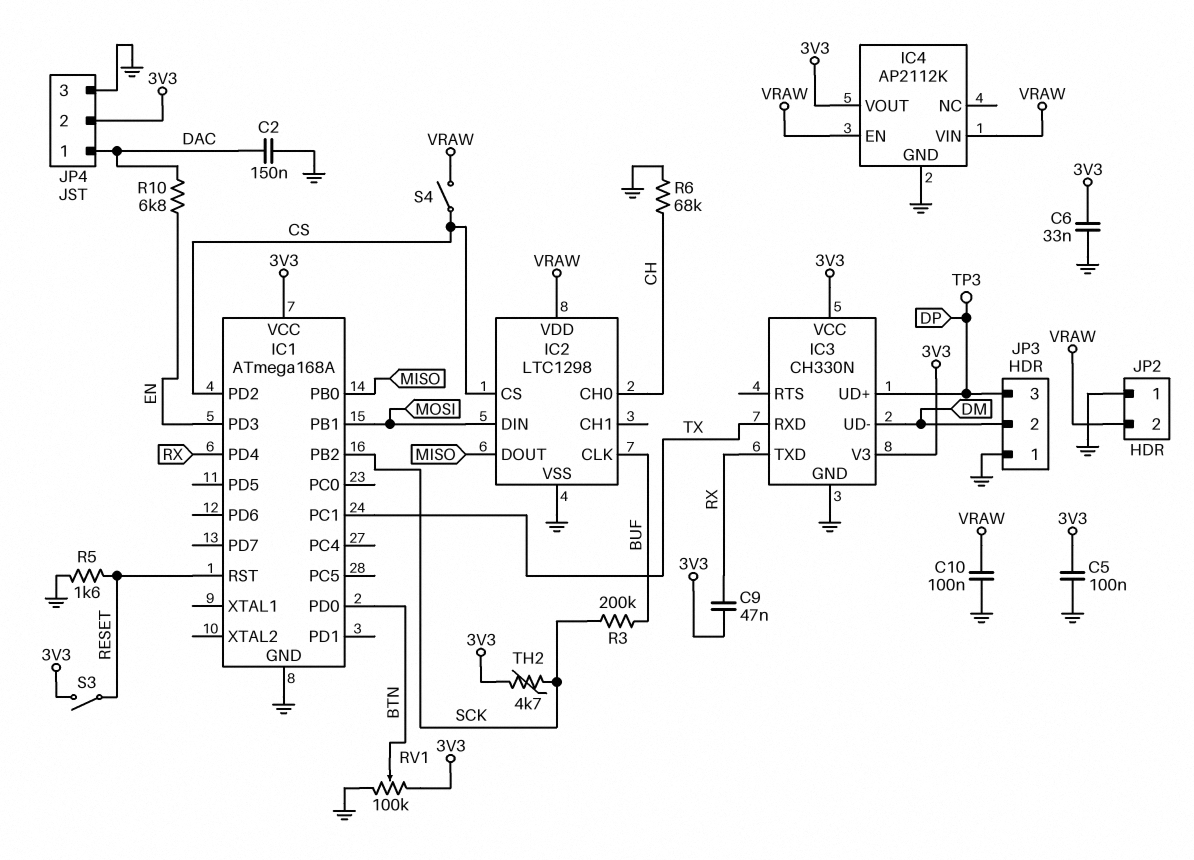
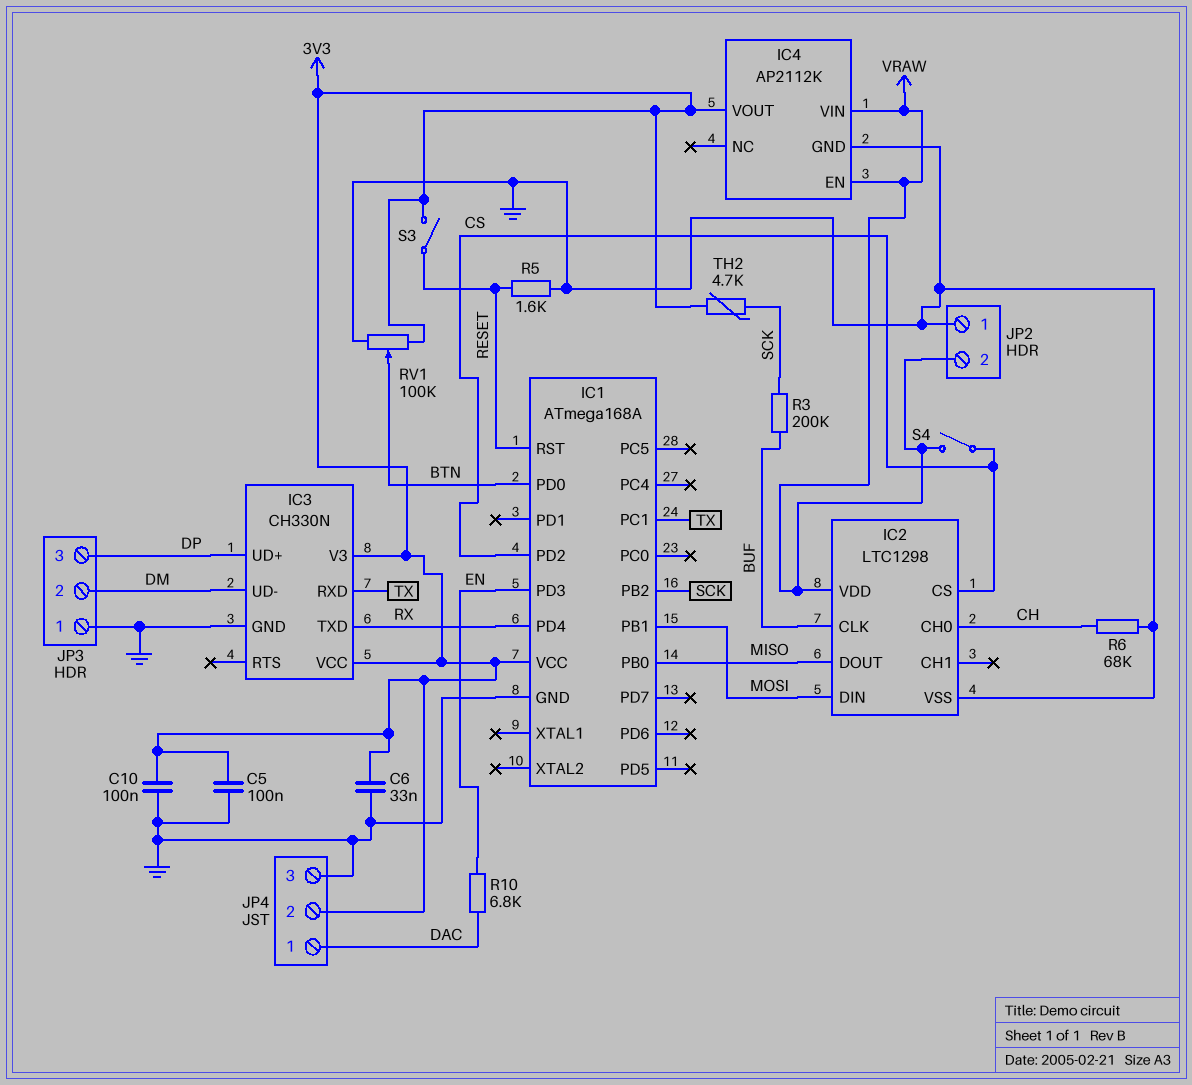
C2: 150nF (DAC, GND) -> none
C9: 47nF (3V3, RX) -> none
C10: 100nF (GND, VRAW) -> 100nF (3V3, GND)
TP3: test point (DP) -> none

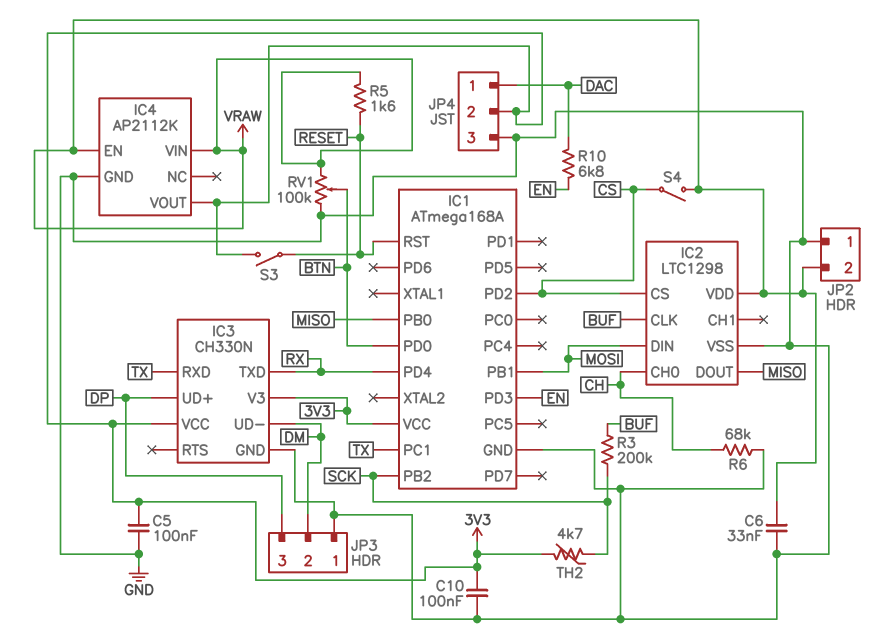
C6: 33nF (3V3, GND) -> 33nF (GND, VRAW)
R5: 1.6k (GND, RESET) -> 1.6k (RESET, VRAW)
RV1: 100k (3V3, GND, wiper BTN) -> 100k (GND, VRAW, wiper BTN)

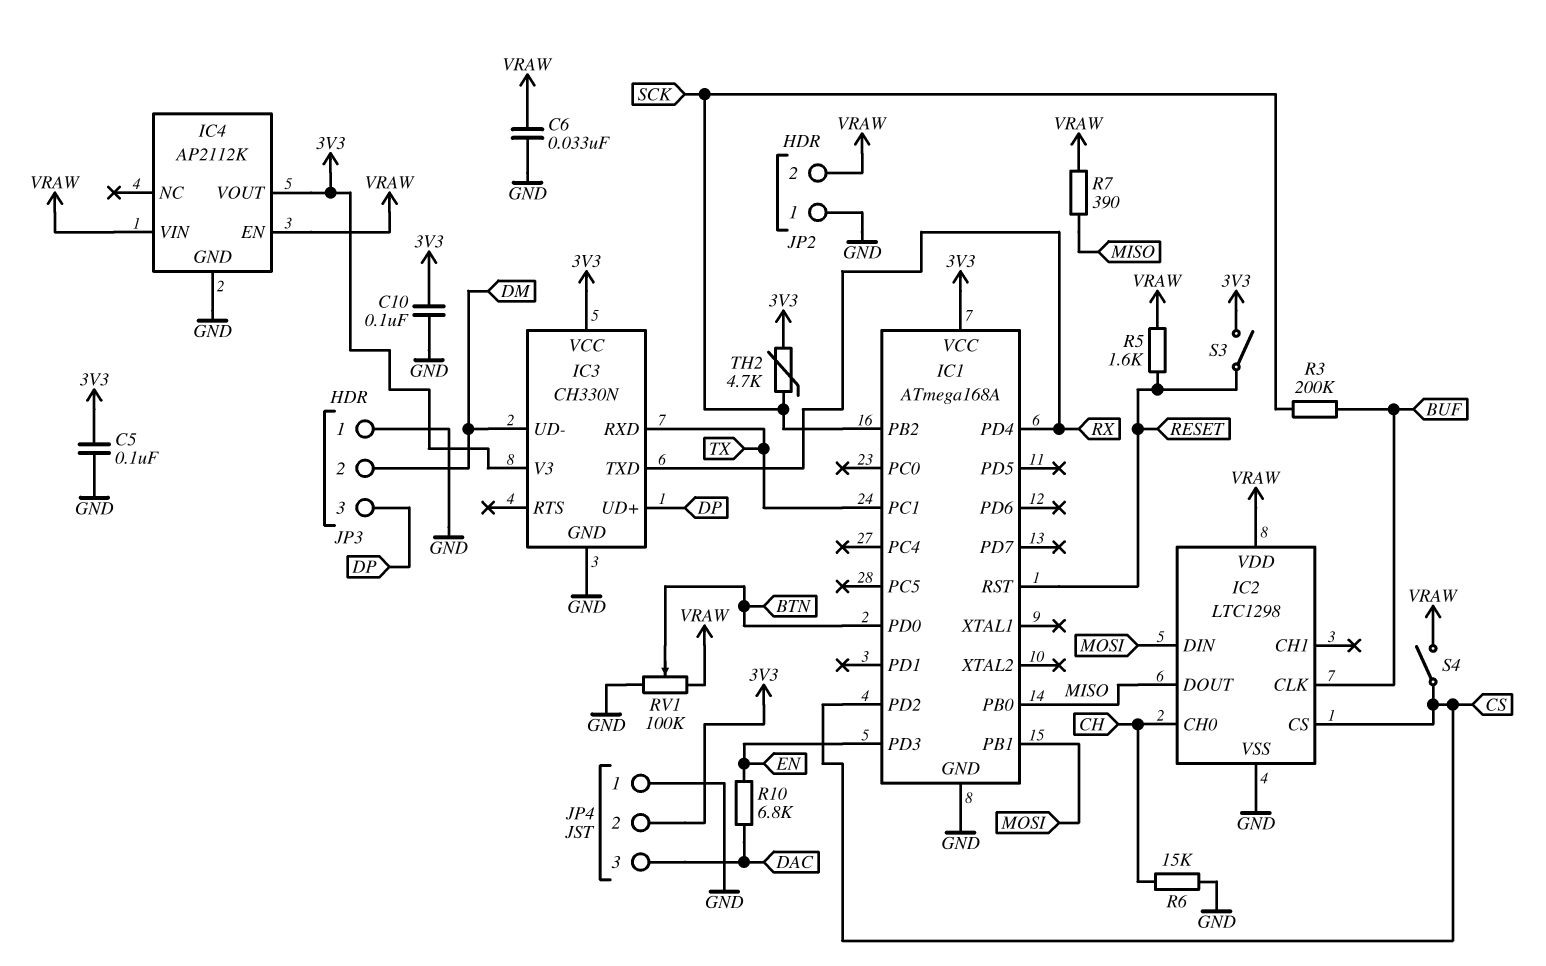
JP4 pin 1: DAC -> GND
JP4 pin 3: GND -> DAC
R6: 68k (CH, GND) -> 15k (CH, GND)
R7: none -> 390 (MISO, VRAW)

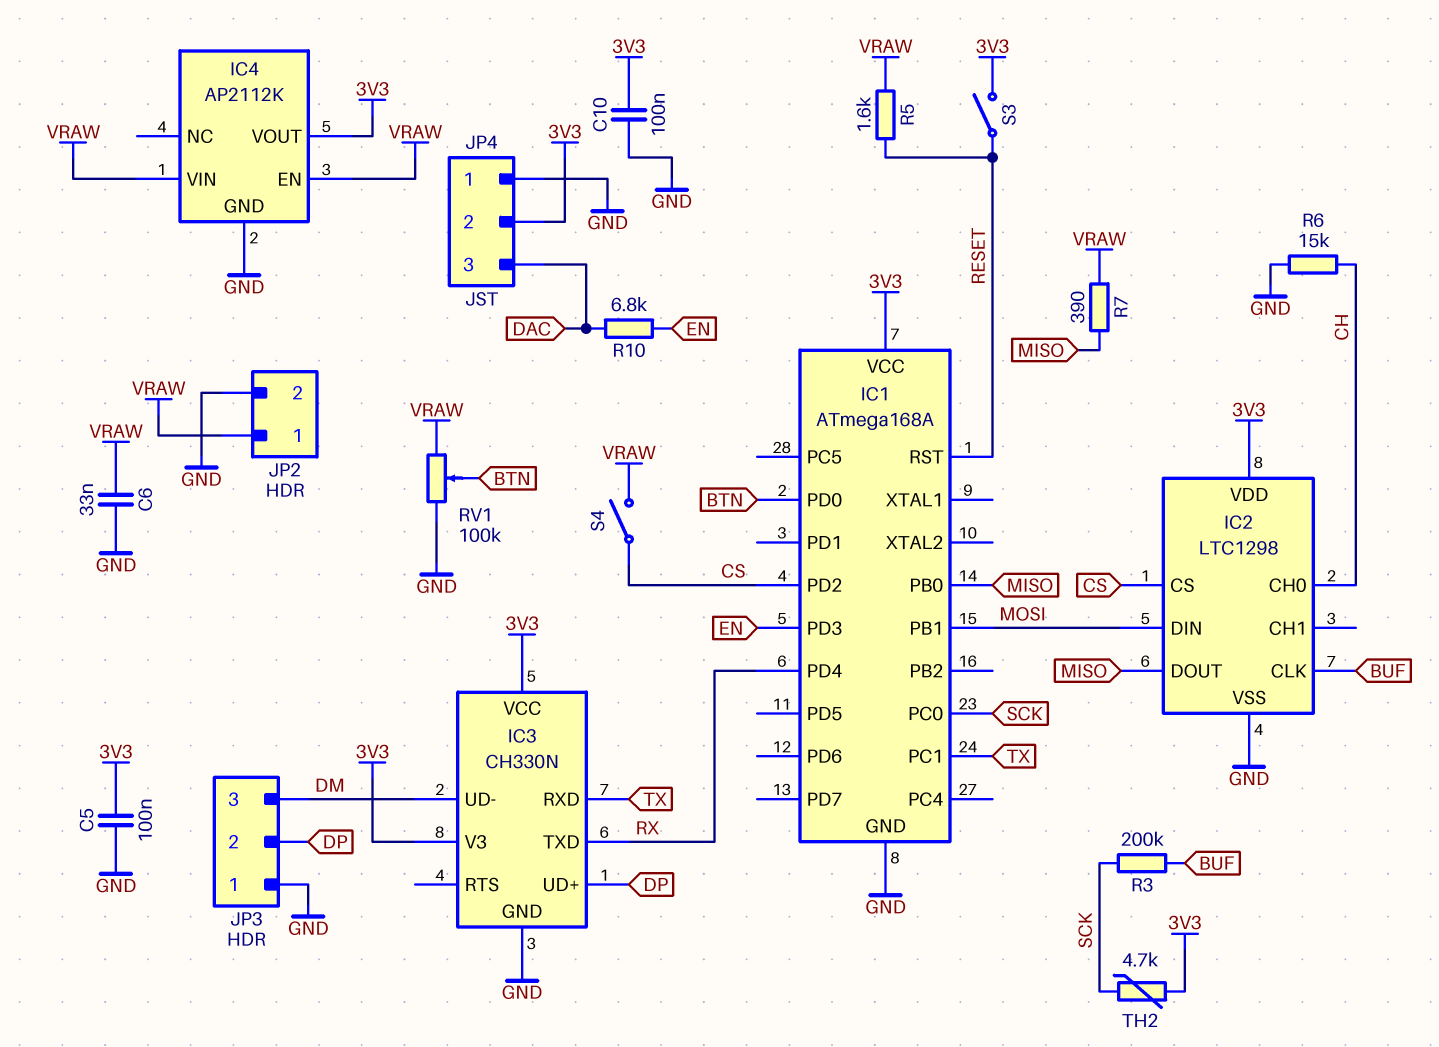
IC1 pin PB2: SCK -> none
IC1 pin PC0: none -> SCK
IC2 pin VDD: VRAW -> 3V3
JP2 pin 1: GND -> VRAW
JP2 pin 2: VRAW -> GND
JP3 pin 2: DM -> DP
JP3 pin 3: DP -> DM

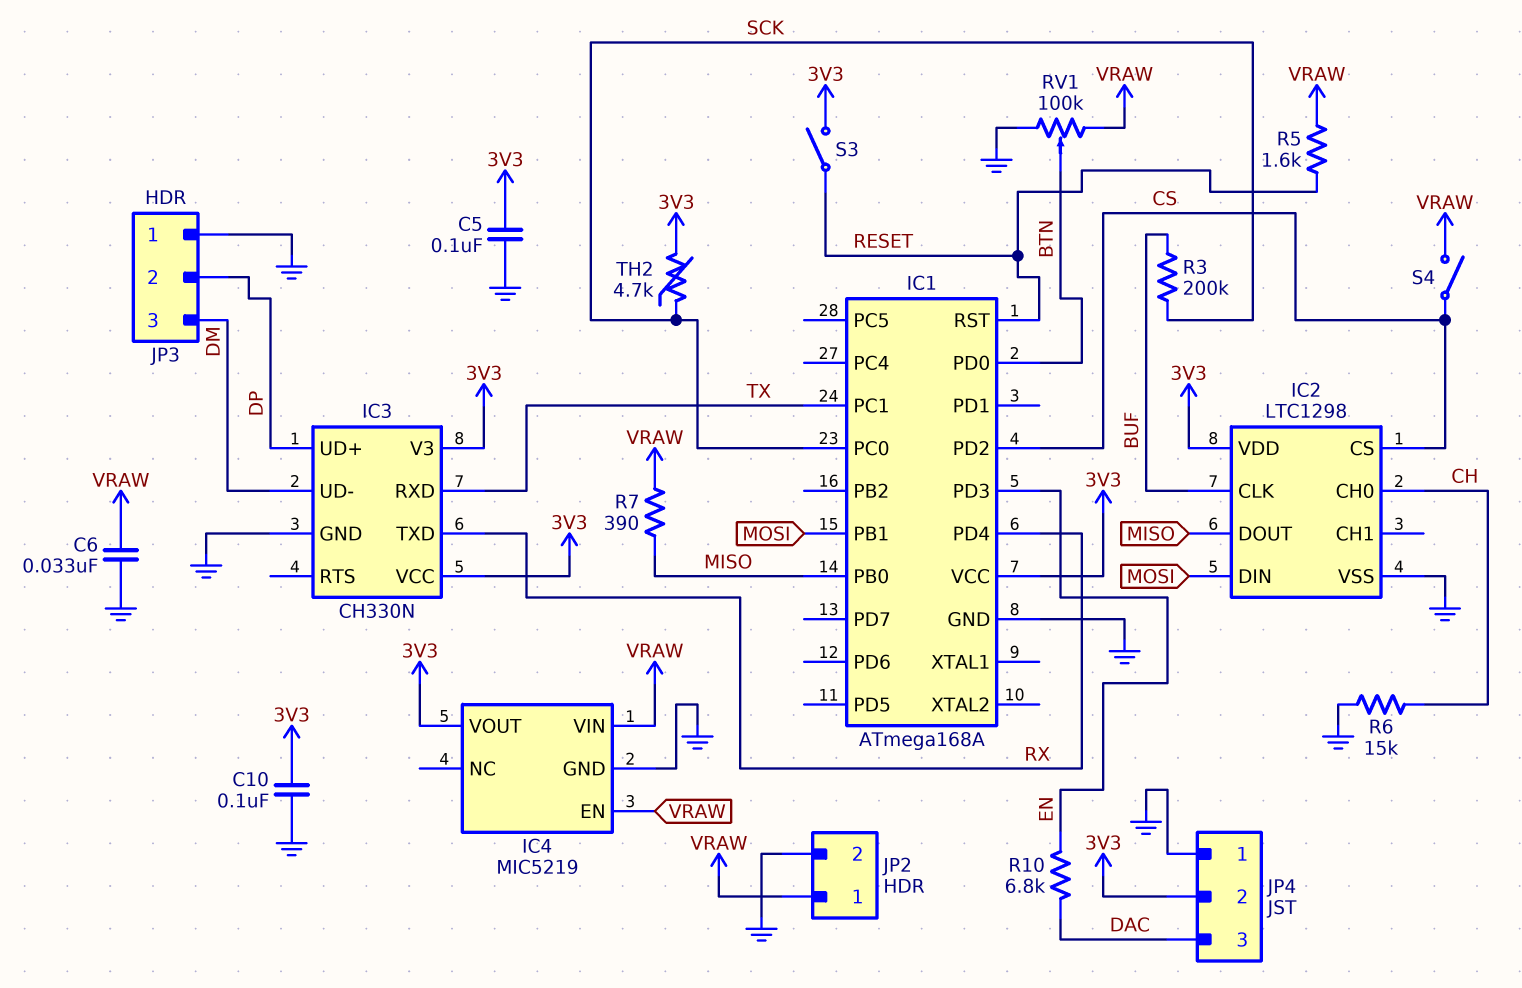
IC4: AP2112K -> MIC5219

